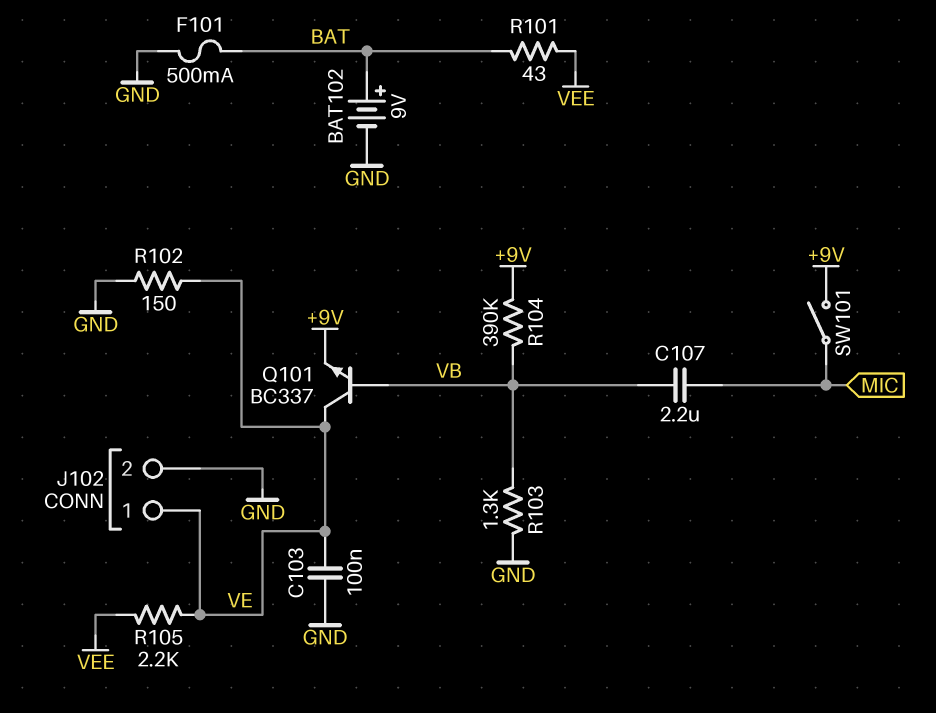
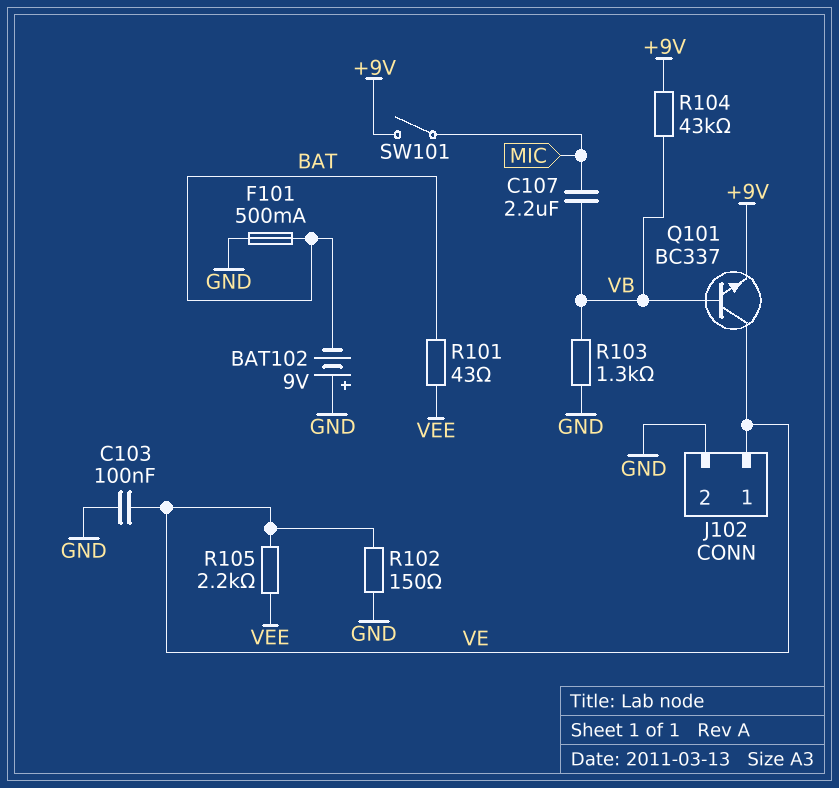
BAT102: 9V (plus BAT, minus GND) -> 9V (plus GND, minus BAT)
R104: 390k (+9V, VB) -> 43k (+9V, VB)

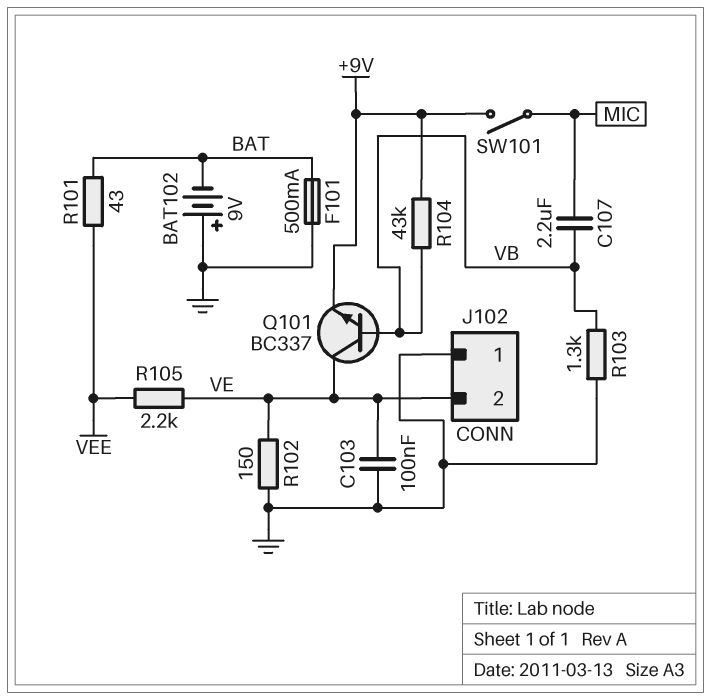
J102 pin 1: VE -> GND
J102 pin 2: GND -> VE

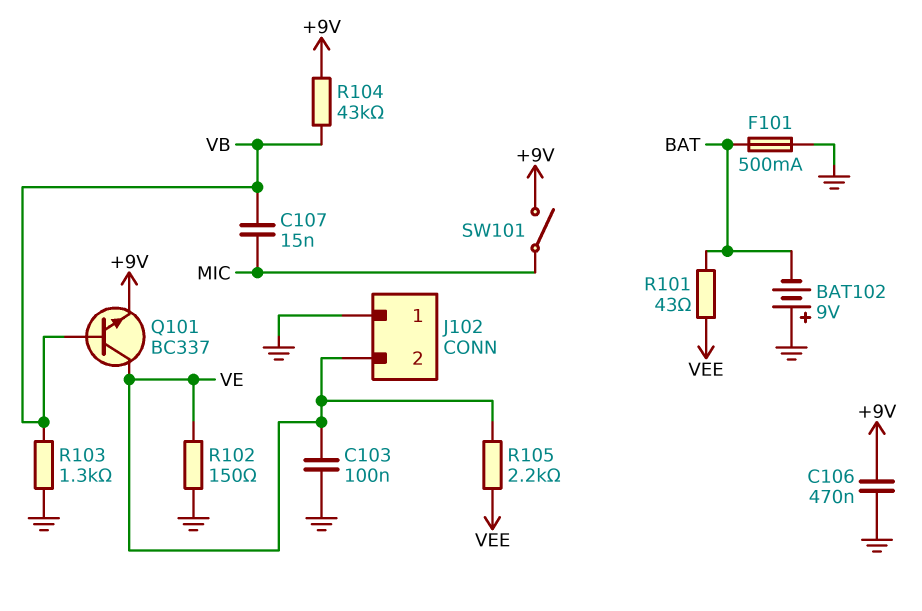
C106: none -> 470nF (+9V, GND)
C107: 2.2uF (MIC, VB) -> 15nF (MIC, VB)

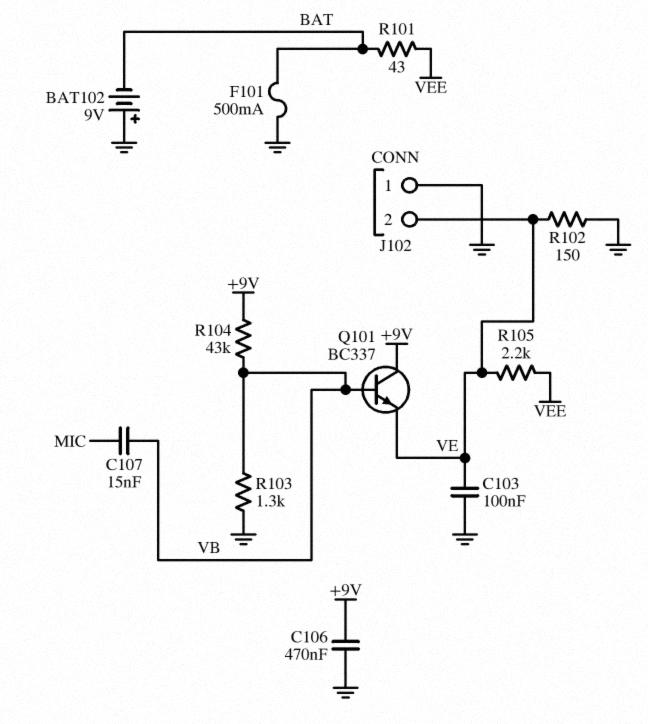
Q101: NPN BC337 (B VB, C VE, E +9V) -> NPN BC337 (B VB, C +9V, E VE)
SW101: switch (+9V, MIC) -> none

